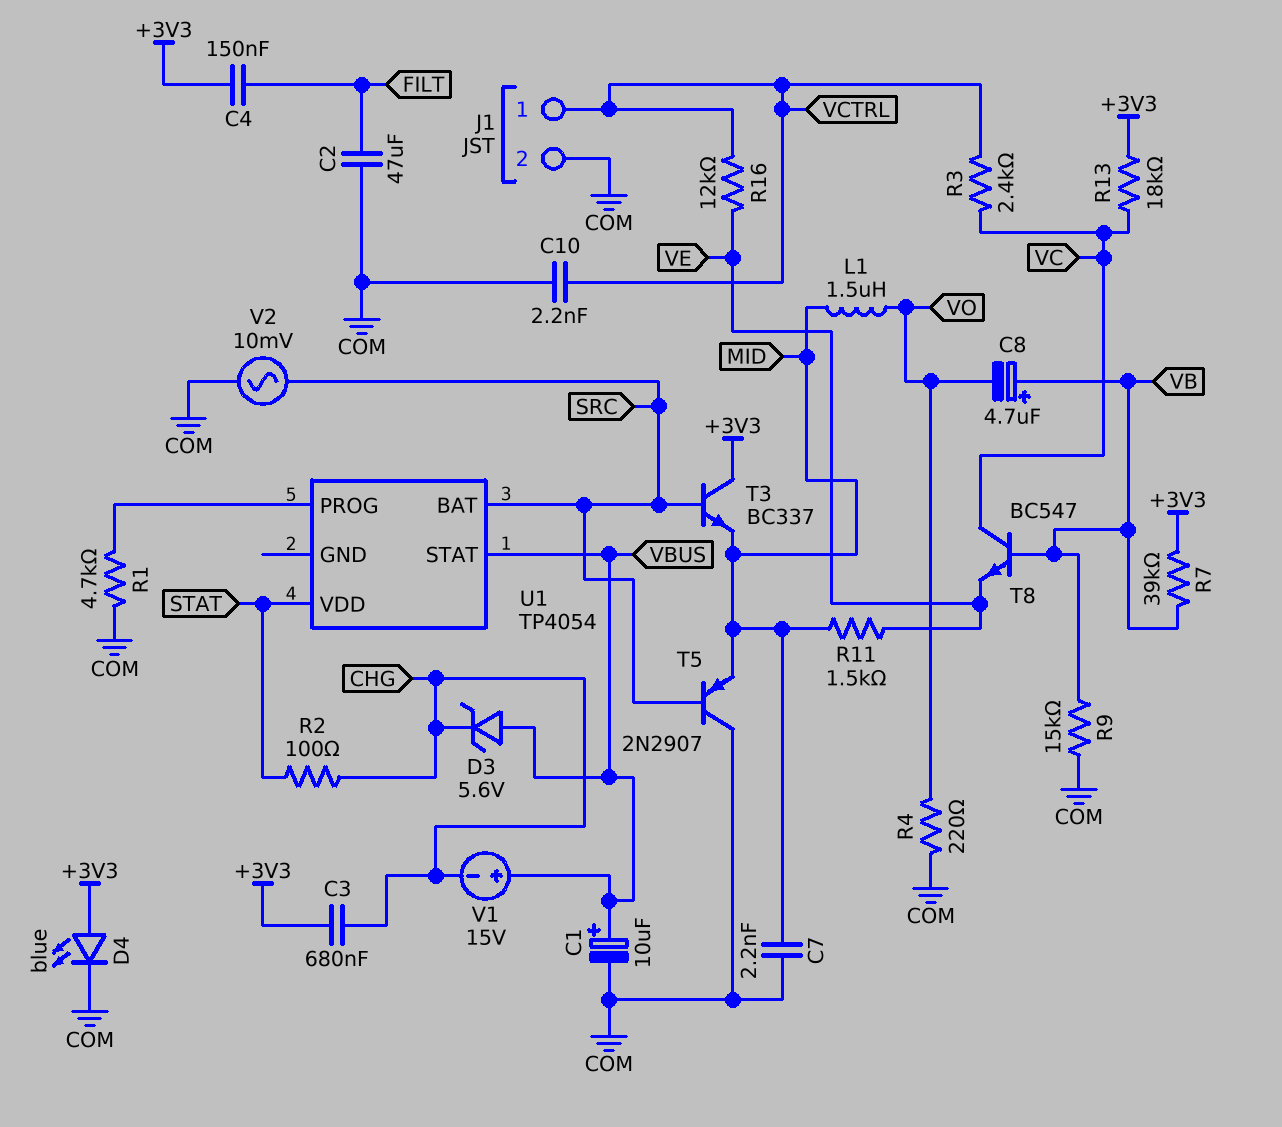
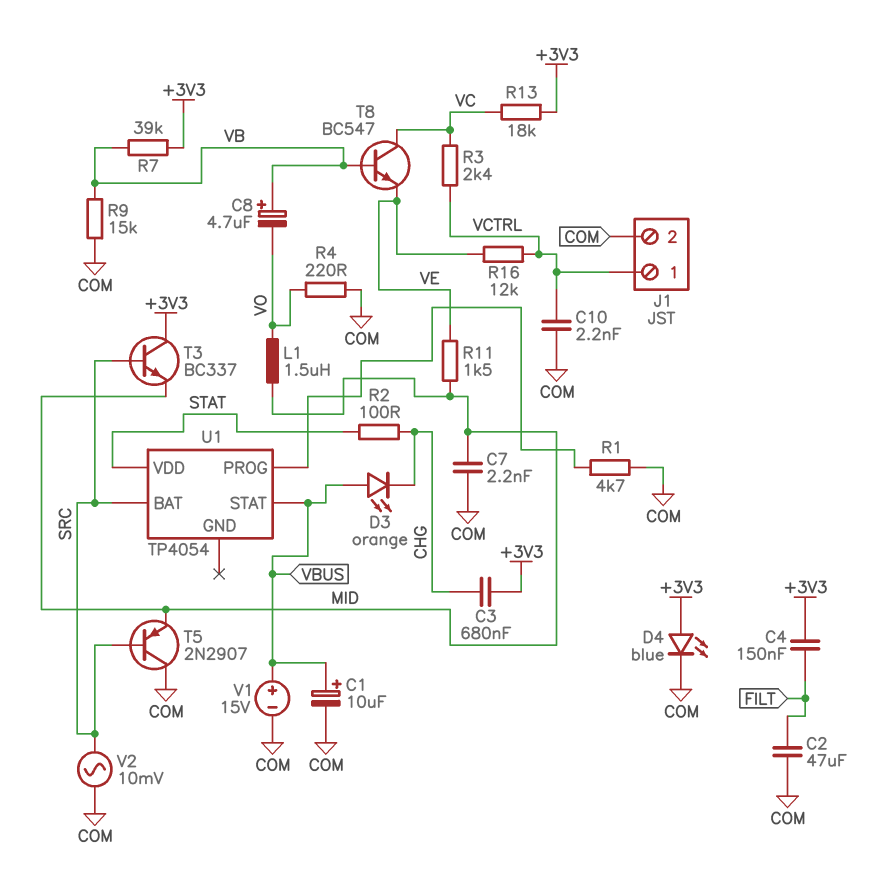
D3: zener 5.6V (A VBUS, K CHG) -> LED orange (A VBUS, K CHG)
V1: 15V (plus VBUS, minus CHG) -> 15V (plus VBUS, minus COM)

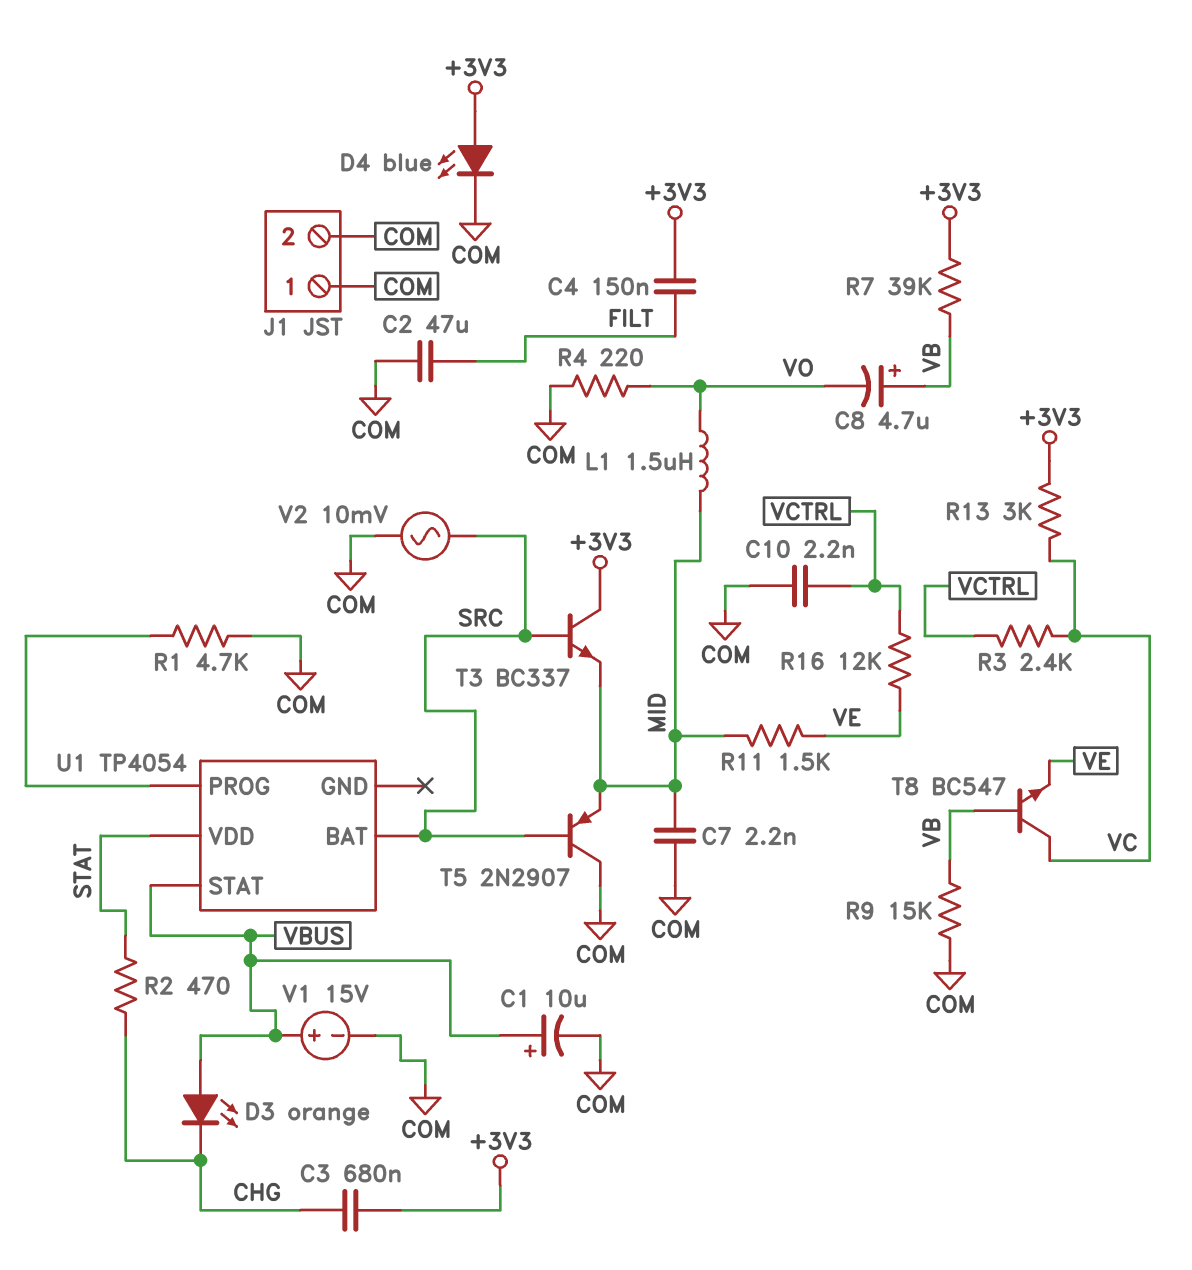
J1 pin 1: VCTRL -> COM
R2: 100 (CHG, STAT) -> 470 (CHG, STAT)
R13: 18k (+3V3, VC) -> 3k (+3V3, VC)

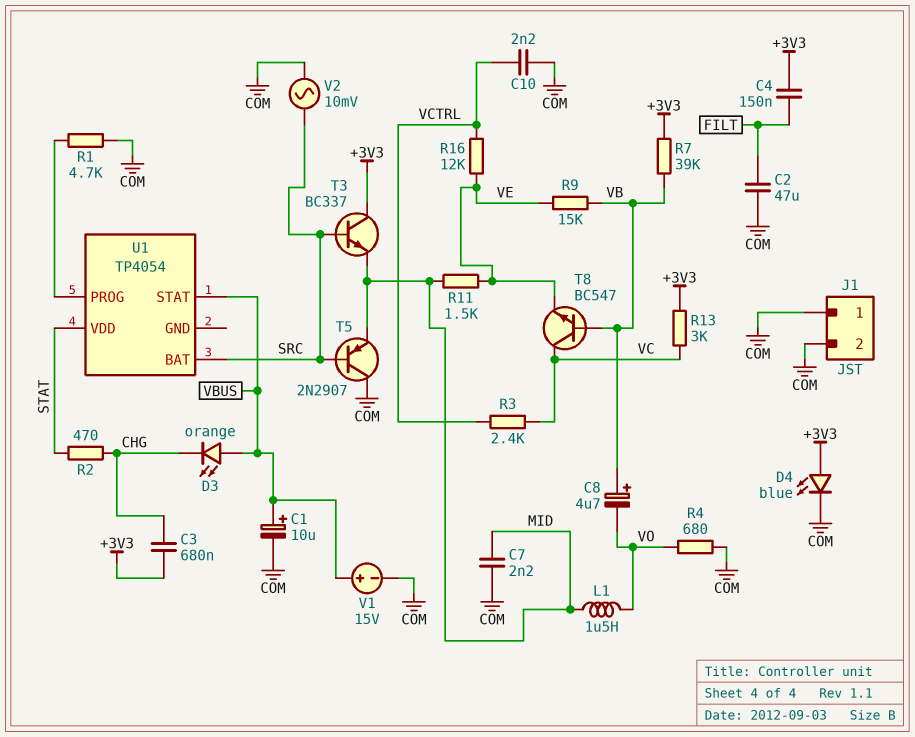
R4: 220 (COM, VO) -> 680 (COM, VO)
R9: 15k (COM, VB) -> 15k (VB, VE)

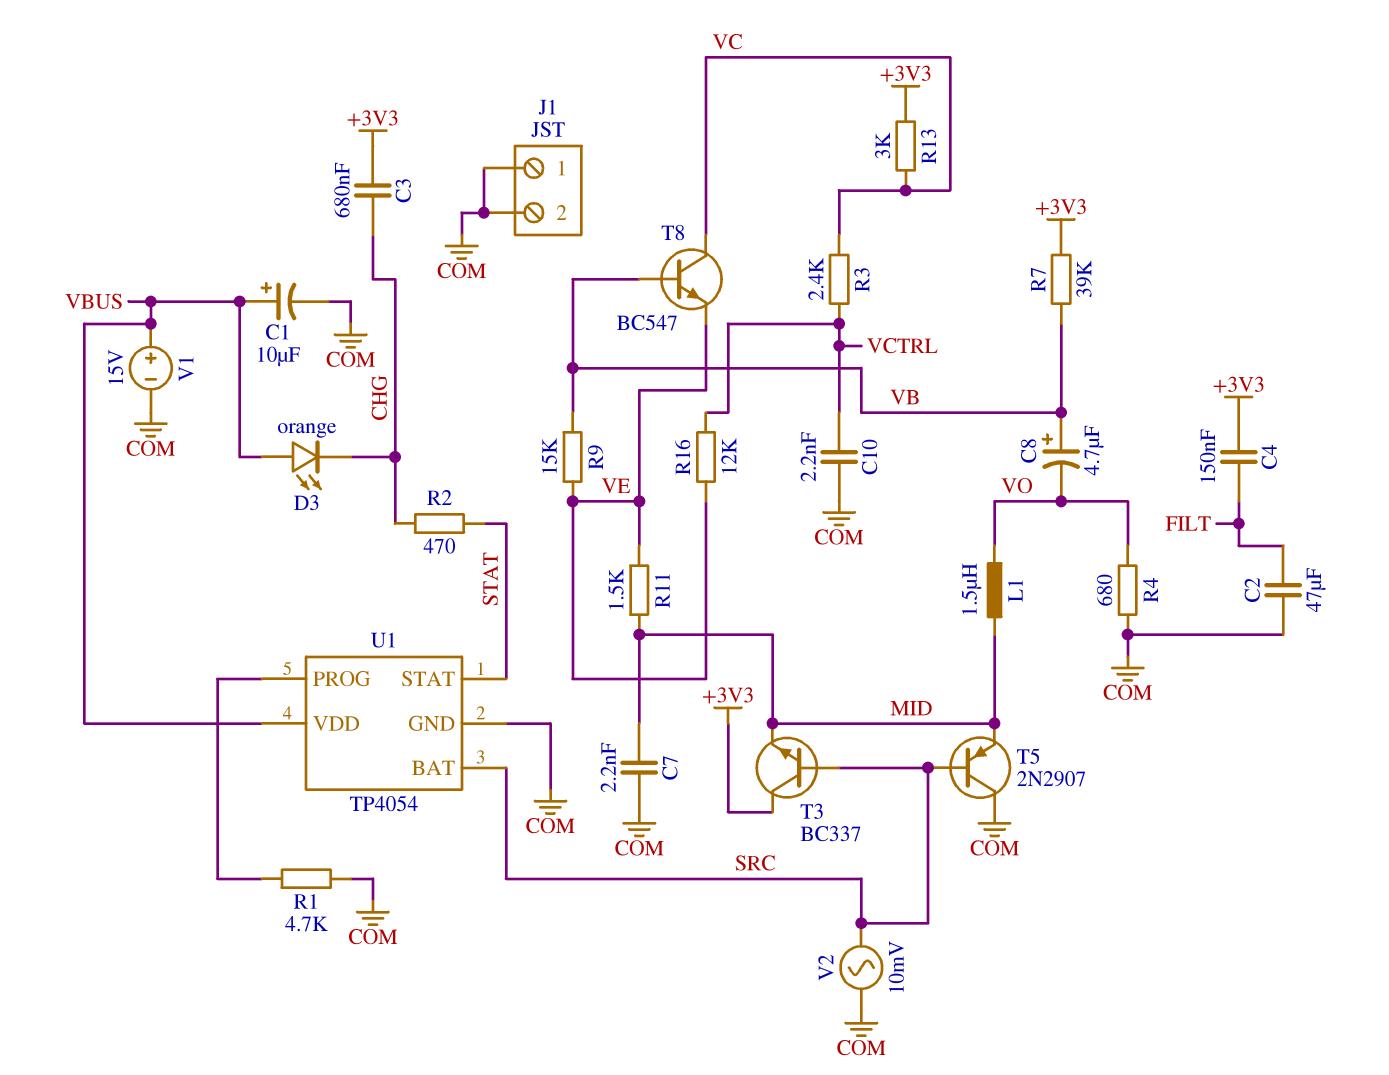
D4: LED blue (A +3V3, K COM) -> none
U1 pin GND: none -> COM
U1 pin STAT: VBUS -> STAT
U1 pin VDD: STAT -> VBUS

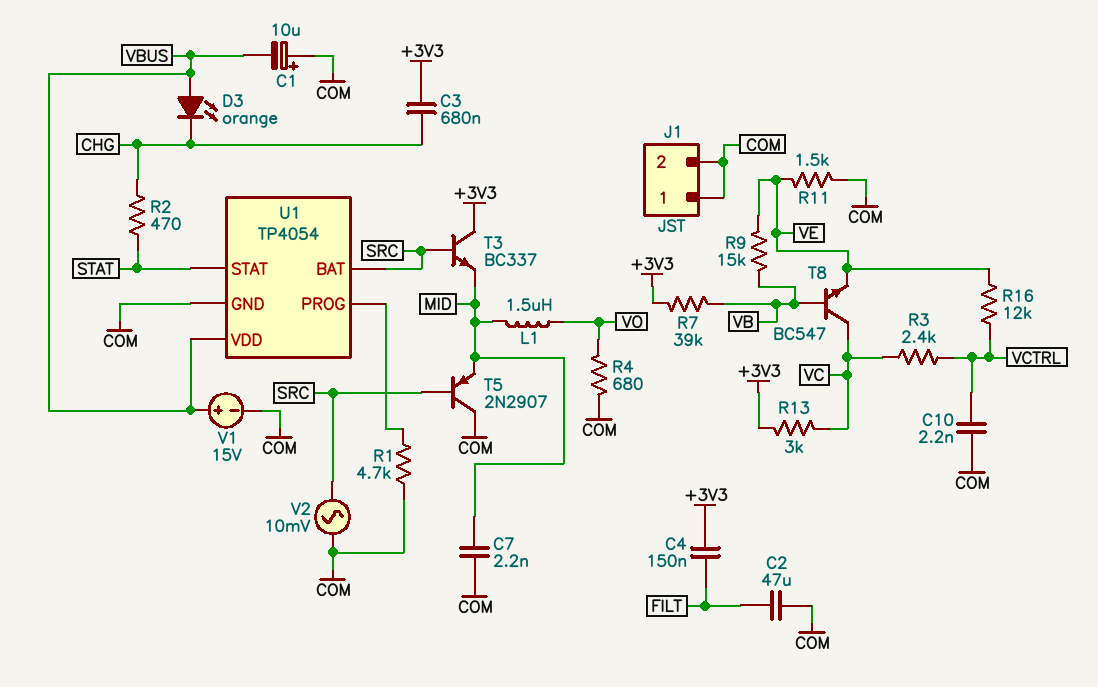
C1: 10uF (plus VBUS, minus COM) -> 10uF (plus COM, minus VBUS)
C8: 4.7uF (plus VB, minus VO) -> none
R11: 1.5k (MID, VE) -> 1.5k (COM, VE)

